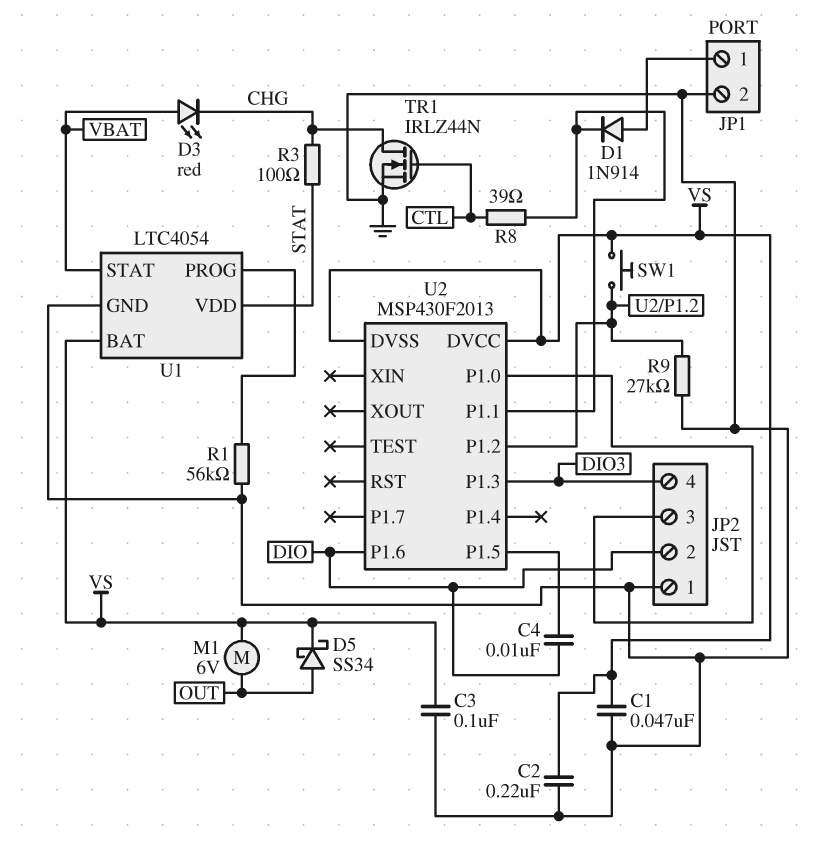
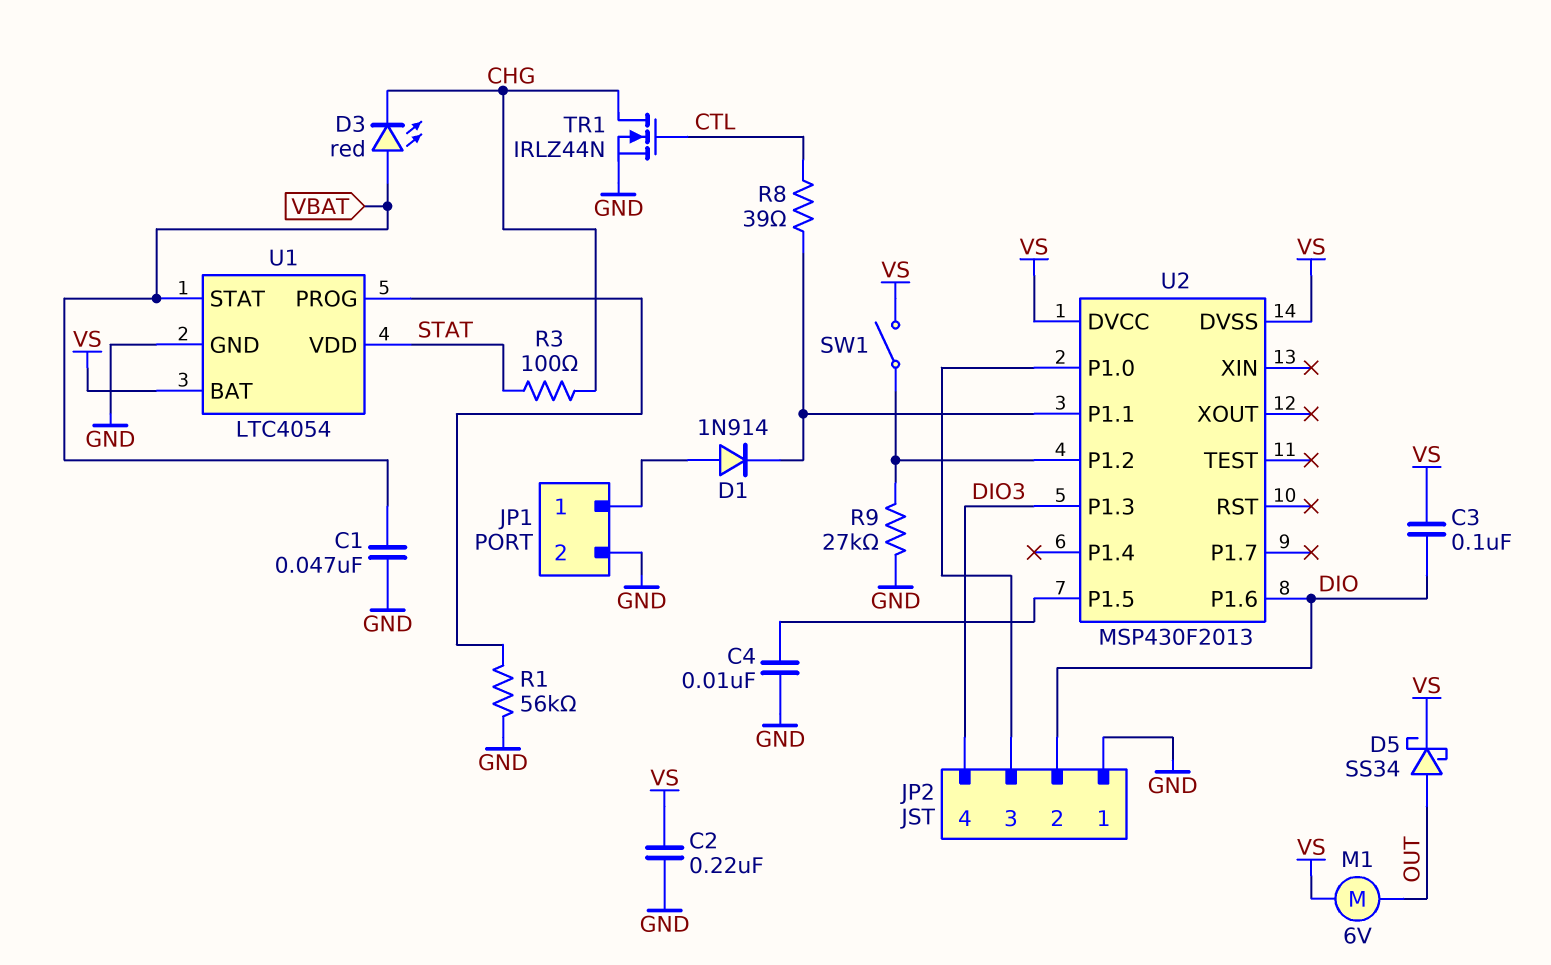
C1: 47nF (GND, VS) -> 47nF (GND, VBAT)
C3: 100nF (GND, VS) -> 100nF (DIO, VS)
C4: 10nF (DIO, U2/P1.5) -> 10nF (GND, U2/P1.5)
SW1: button (U2/P1.2, VS) -> switch (U2/P1.2, VS)

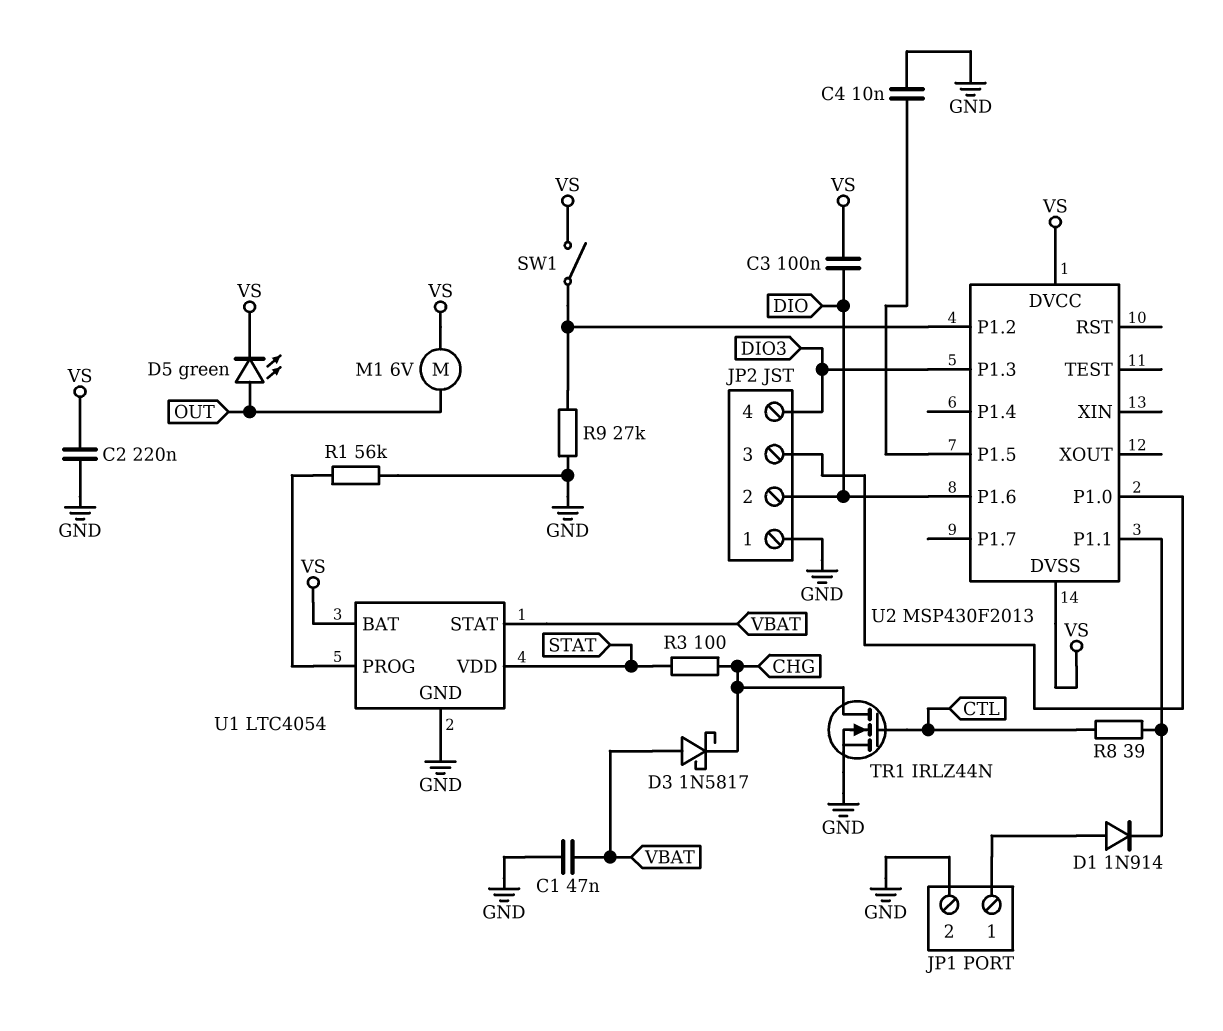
D3: LED red (A VBAT, K CHG) -> schottky 1N5817 (A VBAT, K CHG)
D5: schottky SS34 (A OUT, K VS) -> LED green (A OUT, K VS)

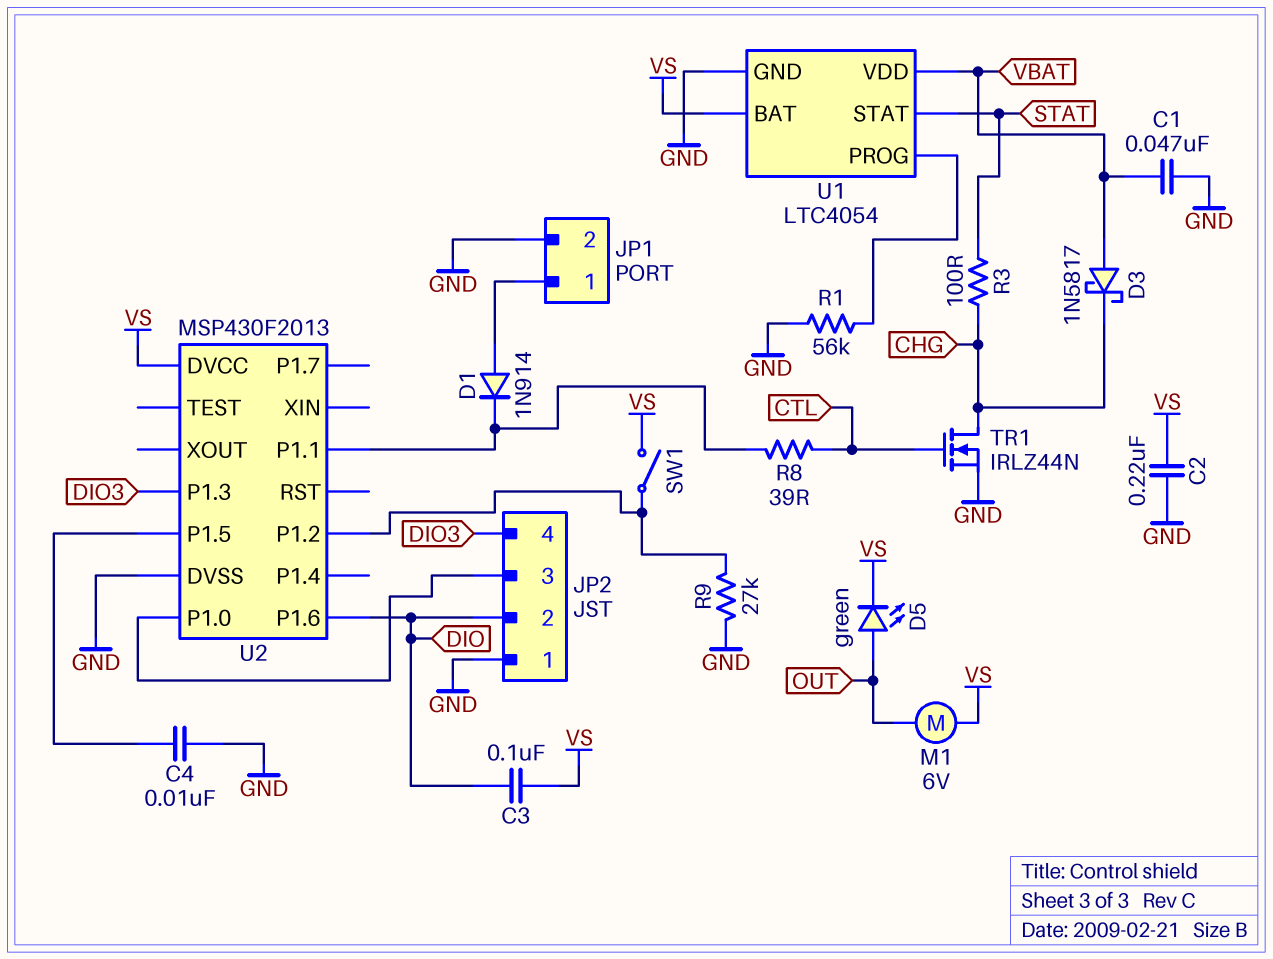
U1 pin STAT: VBAT -> STAT
U1 pin VDD: STAT -> VBAT
U2 pin DVSS: VS -> GND

